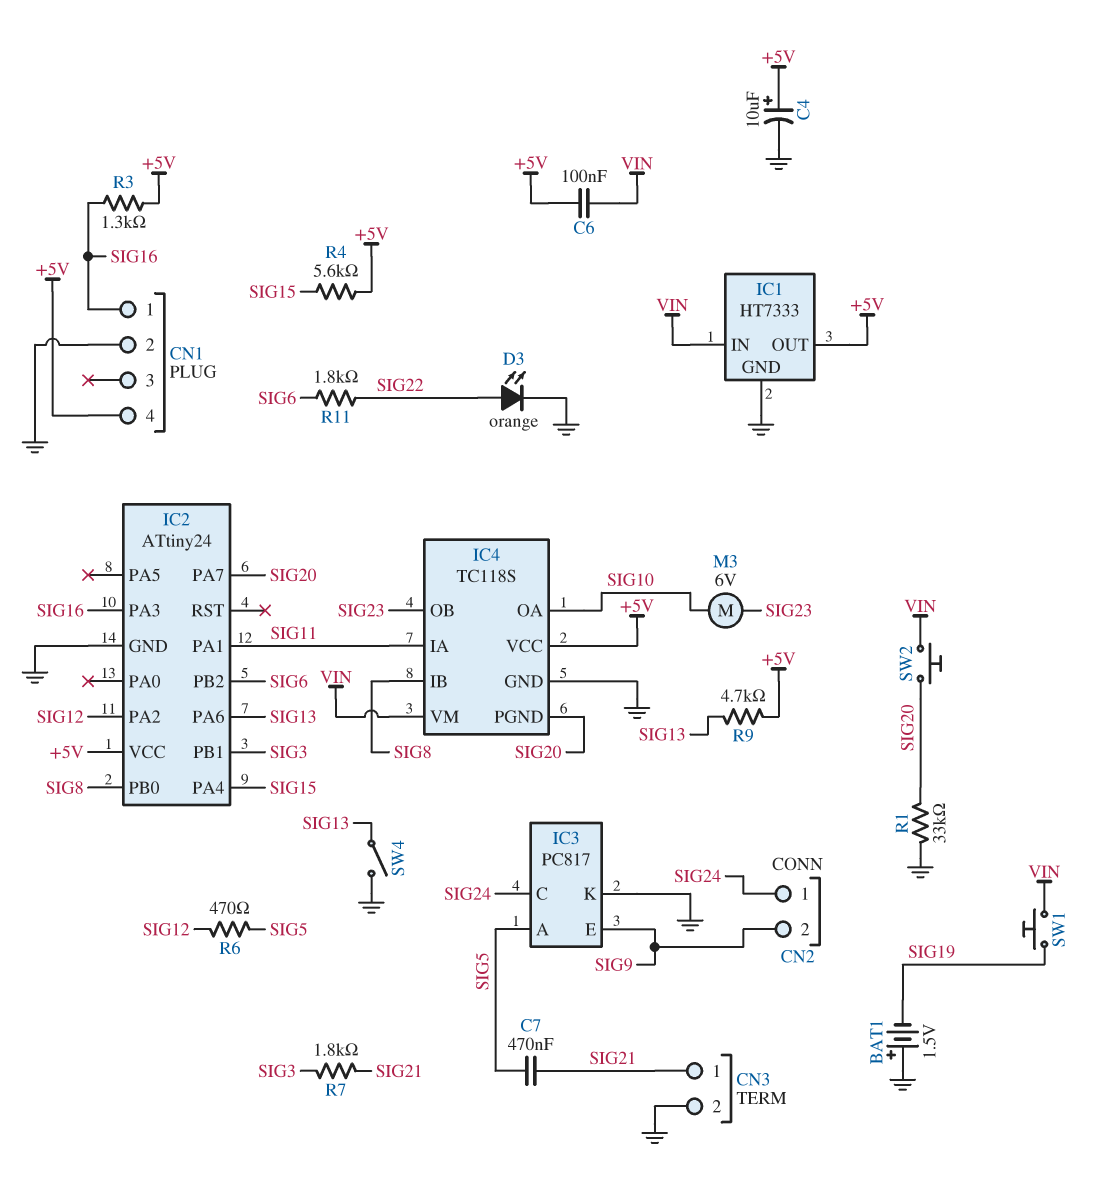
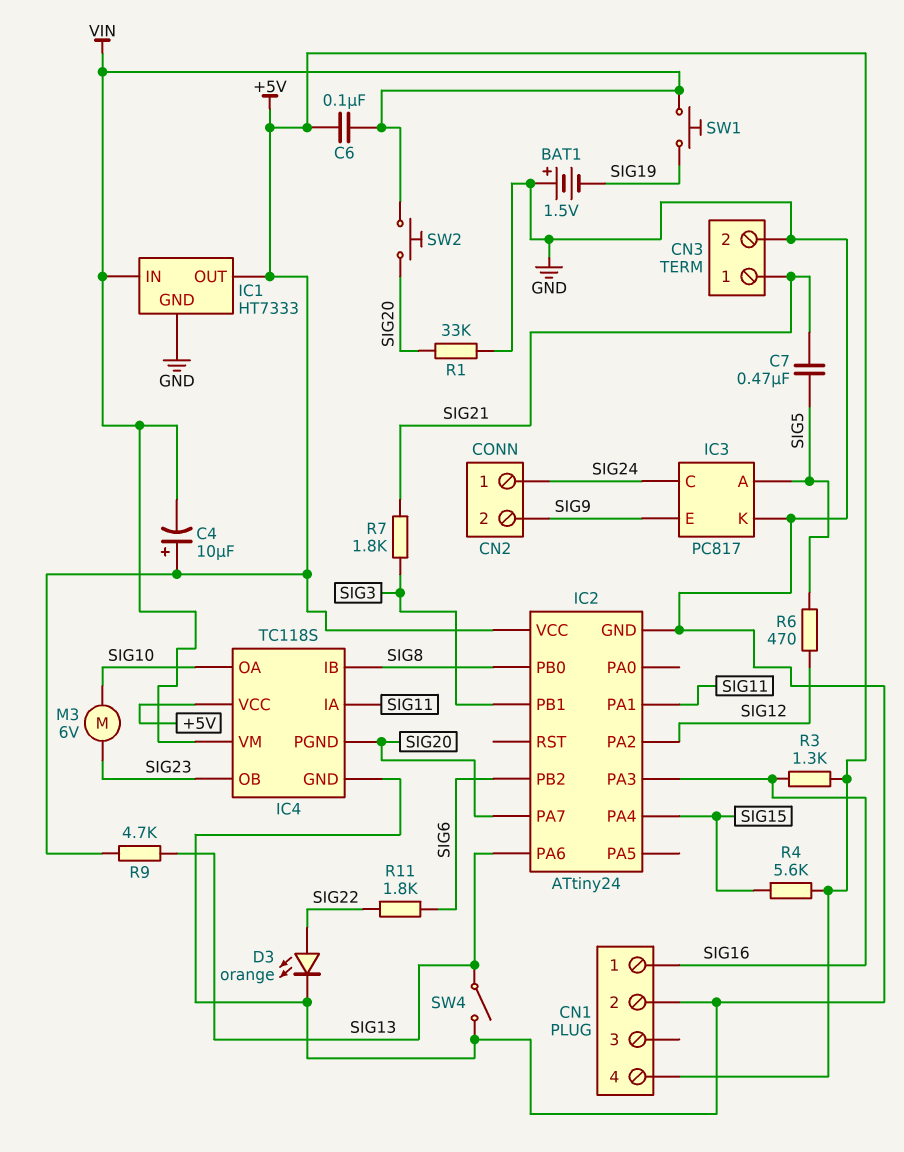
C4: 10uF (plus +5V, minus GND) -> 10uF (plus +5V, minus VIN)

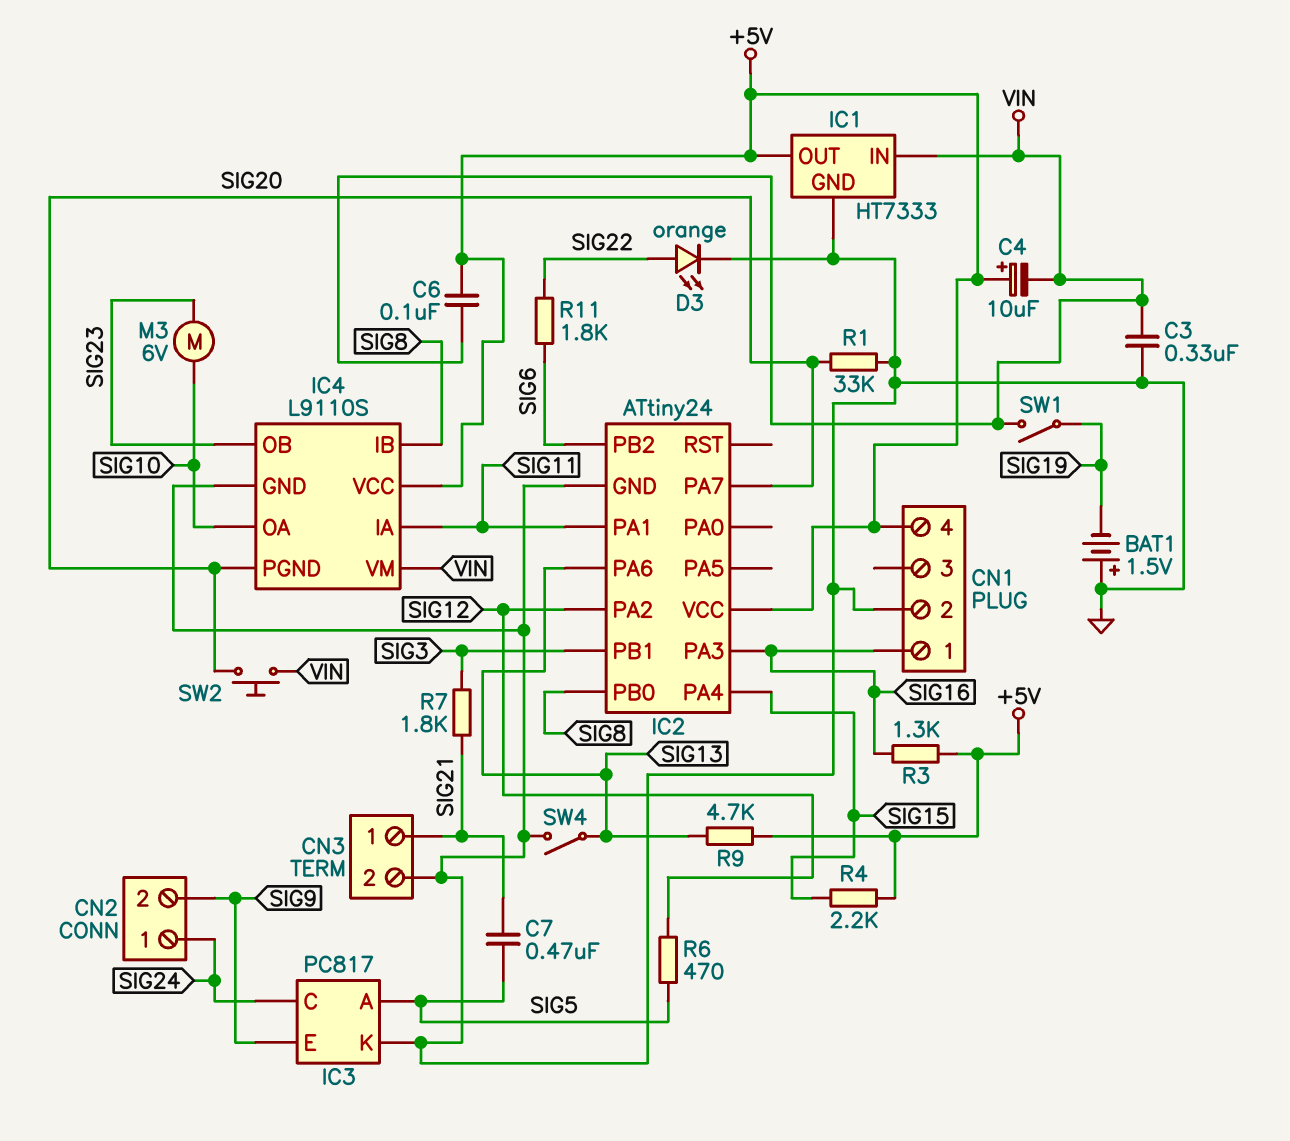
C3: none -> 330nF (GND, VIN)
IC4: TC118S -> L9110S
R4: 5.6k (+5V, SIG15) -> 2.2k (+5V, SIG15)
SW1: button (SIG19, VIN) -> switch (SIG19, VIN)

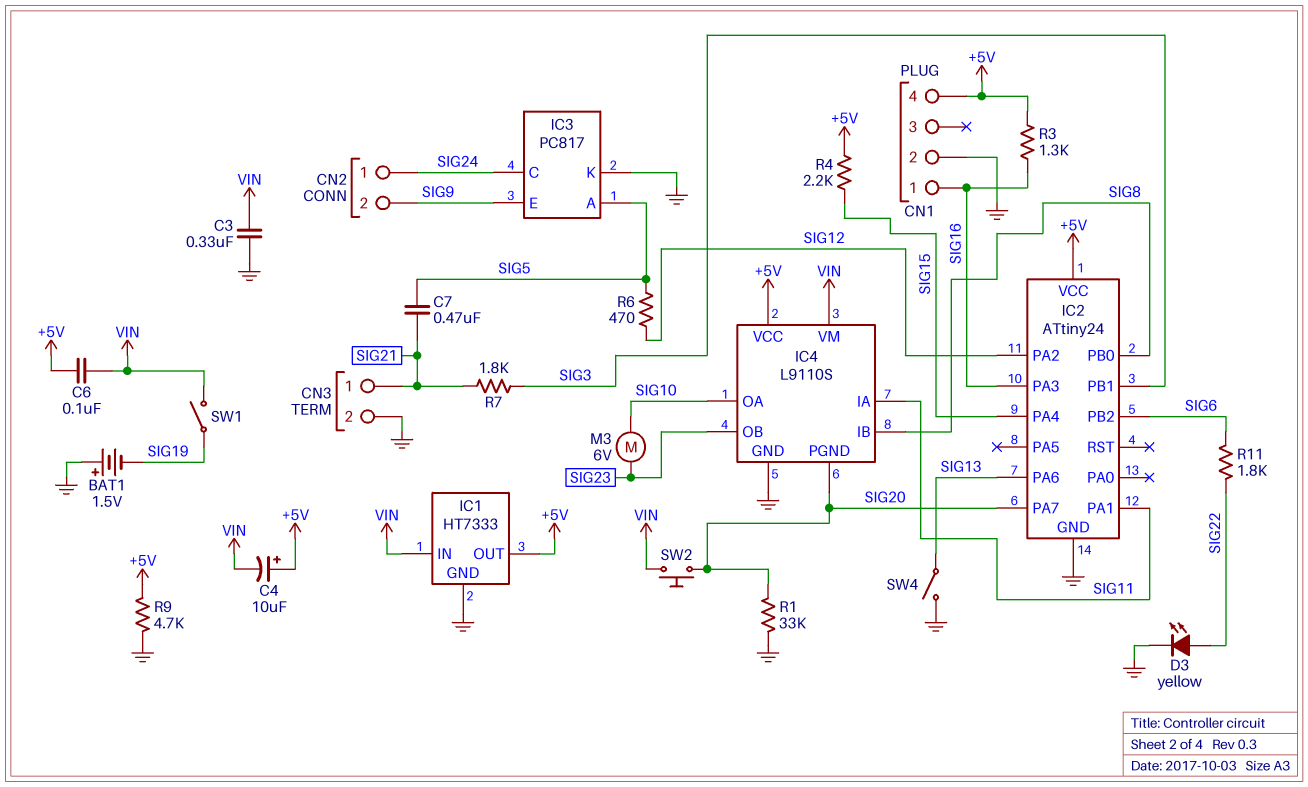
D3: LED orange (A SIG22, K GND) -> LED yellow (A SIG22, K GND)
R9: 4.7k (+5V, SIG13) -> 4.7k (+5V, GND)

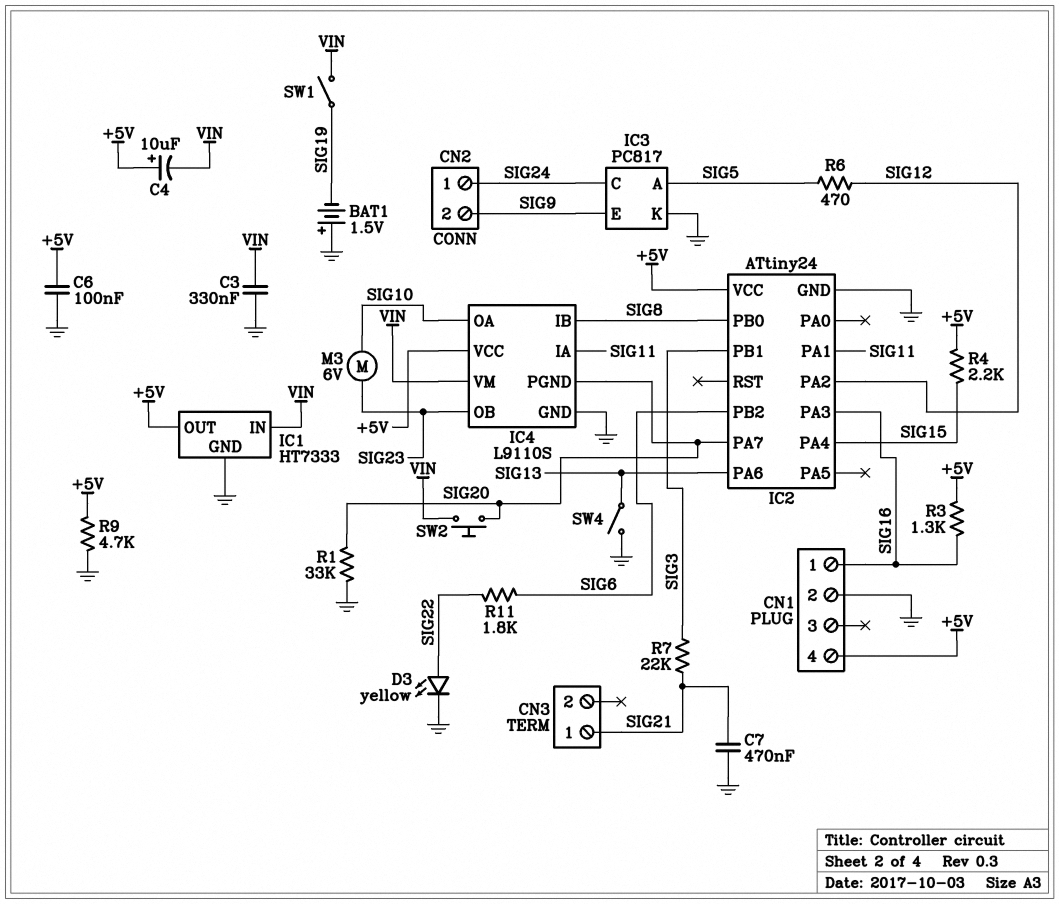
C6: 100nF (+5V, VIN) -> 100nF (+5V, GND)
C7: 470nF (SIG5, SIG21) -> 470nF (GND, SIG21)
CN3 pin 2: GND -> none
R7: 1.8k (SIG3, SIG21) -> 22k (SIG3, SIG21)

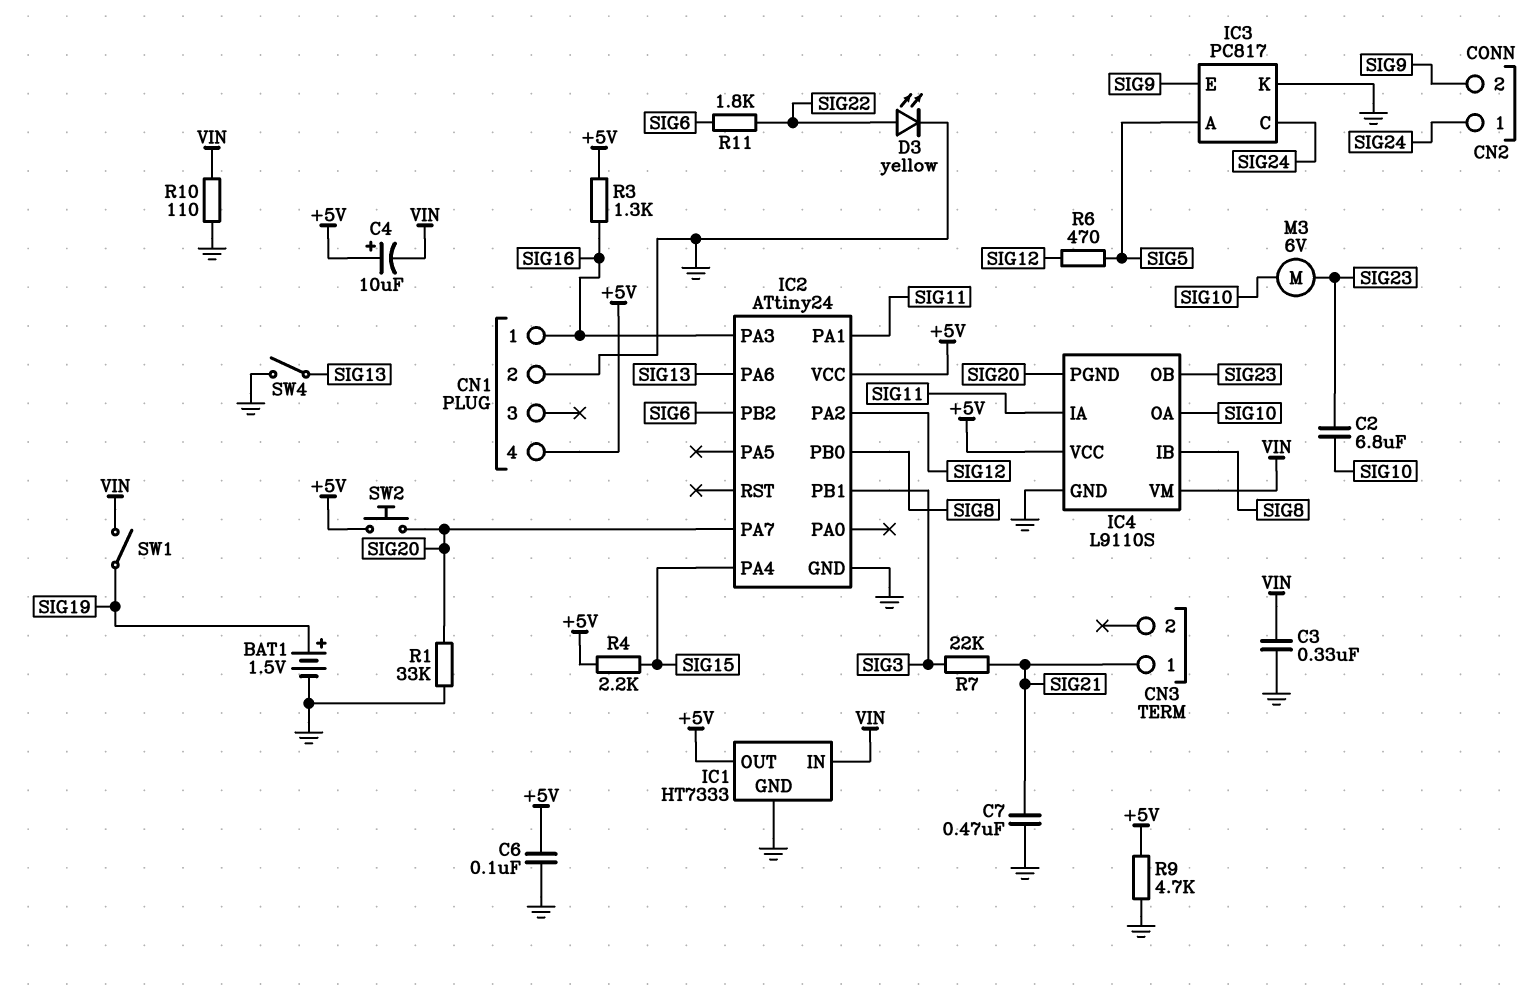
BAT1: 1.5V (plus GND, minus SIG19) -> 1.5V (plus SIG19, minus GND)
C2: none -> 6.8uF (SIG10, SIG23)
R10: none -> 110 (GND, VIN)
SW2: button (SIG20, VIN) -> button (+5V, SIG20)

